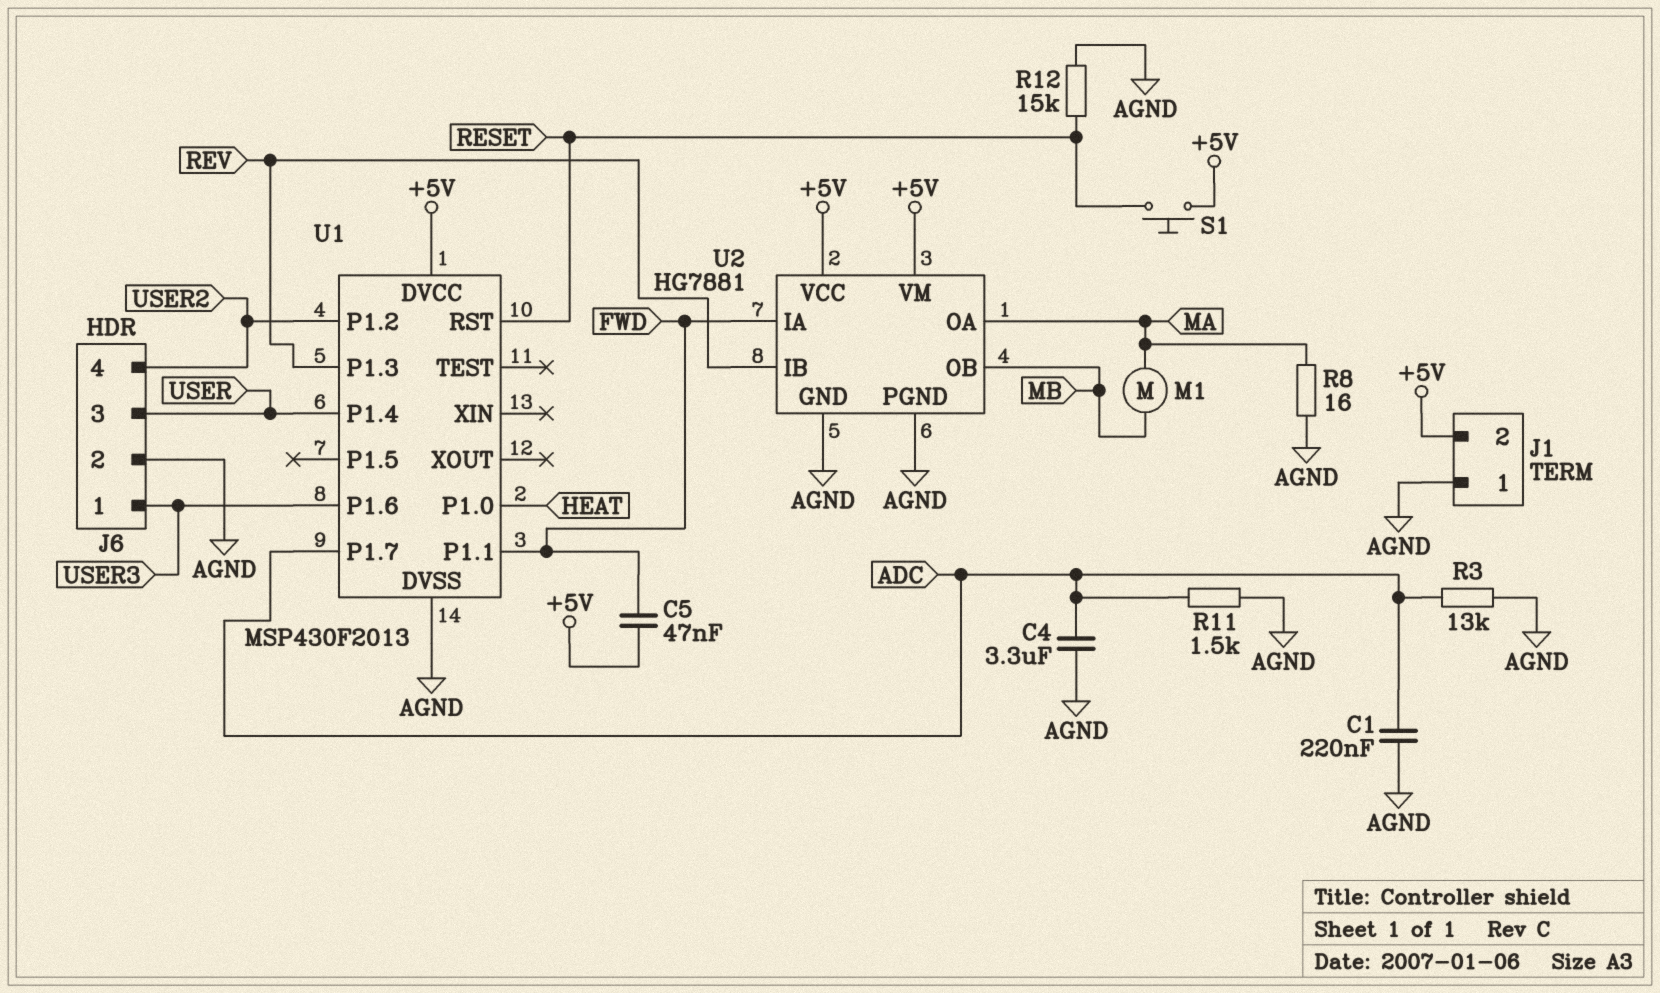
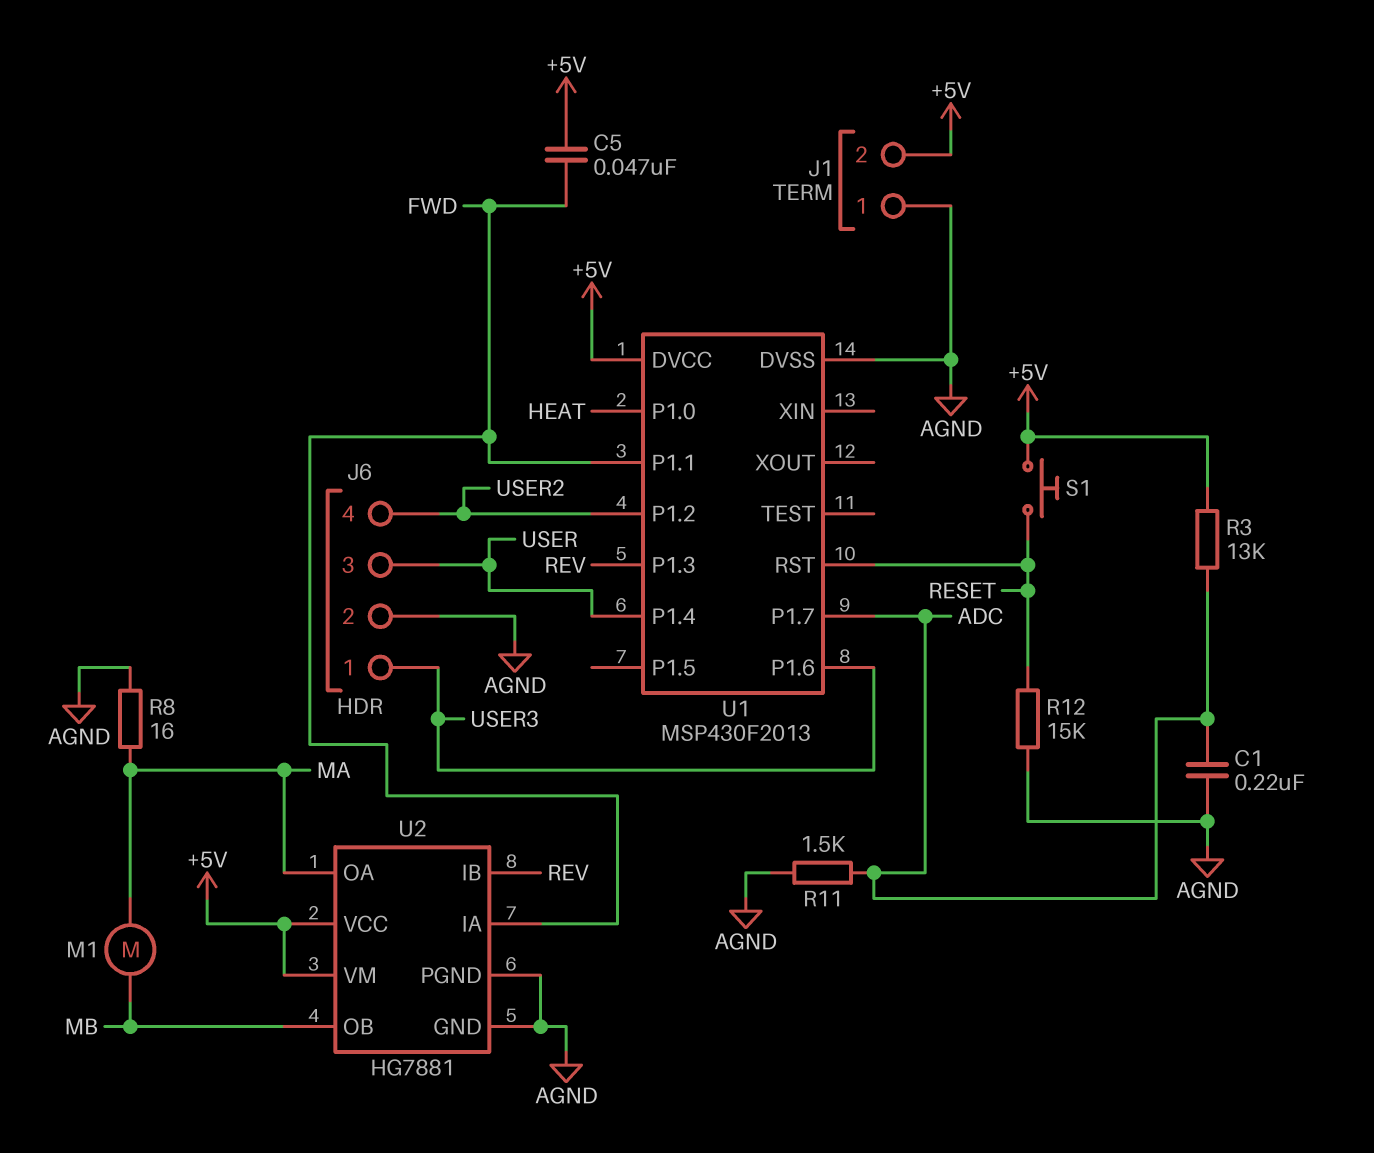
C4: 3.3uF (ADC, AGND) -> none
R3: 13k (ADC, AGND) -> 13k (+5V, ADC)

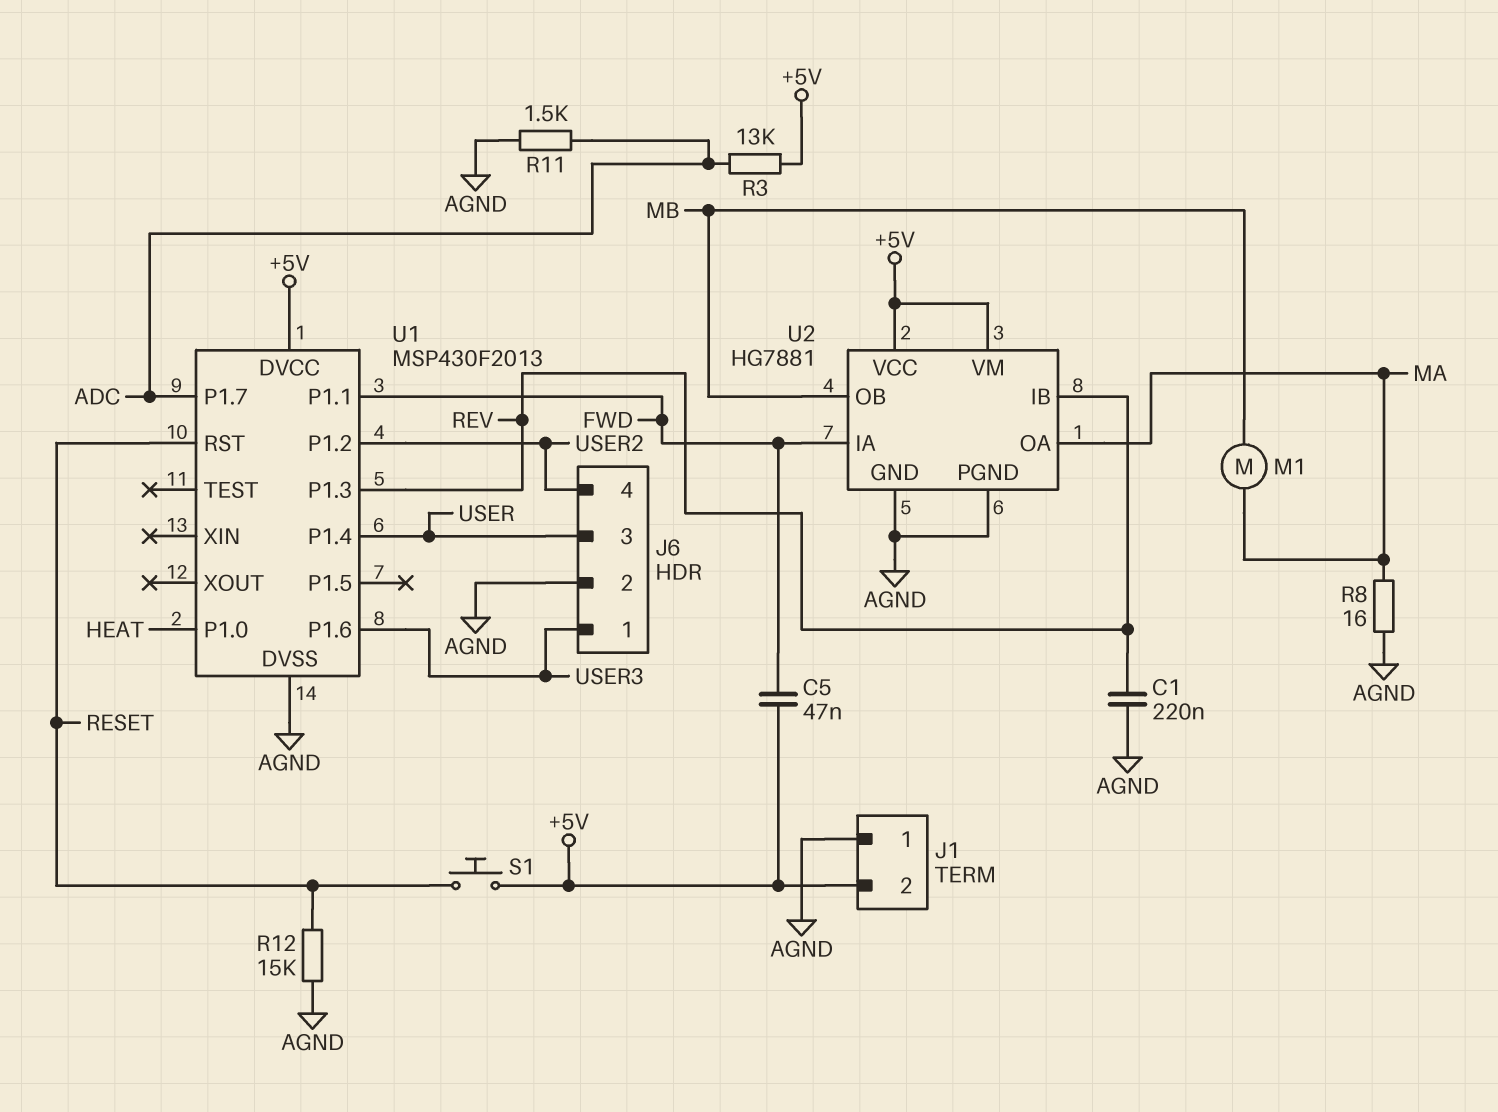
C1: 220nF (ADC, AGND) -> 220nF (AGND, REV)

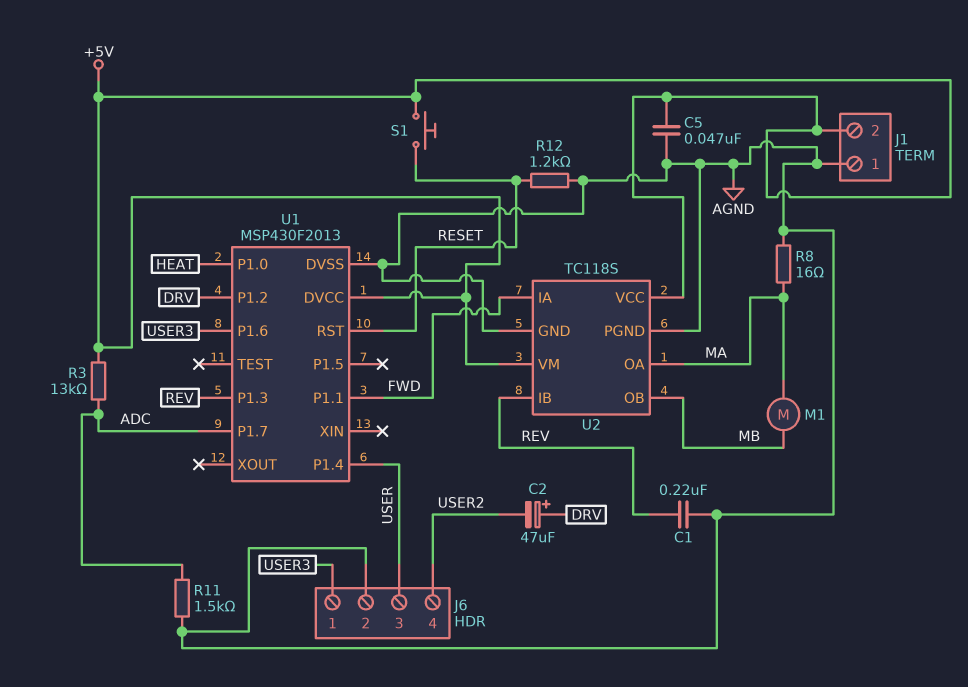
C2: none -> 47uF (plus DRV, minus USER2)
C5: 47nF (+5V, FWD) -> 47nF (+5V, AGND)
R12: 15k (AGND, RESET) -> 1.2k (AGND, RESET)
U1 pin P1.2: USER2 -> DRV
U2: HG7881 -> TC118S

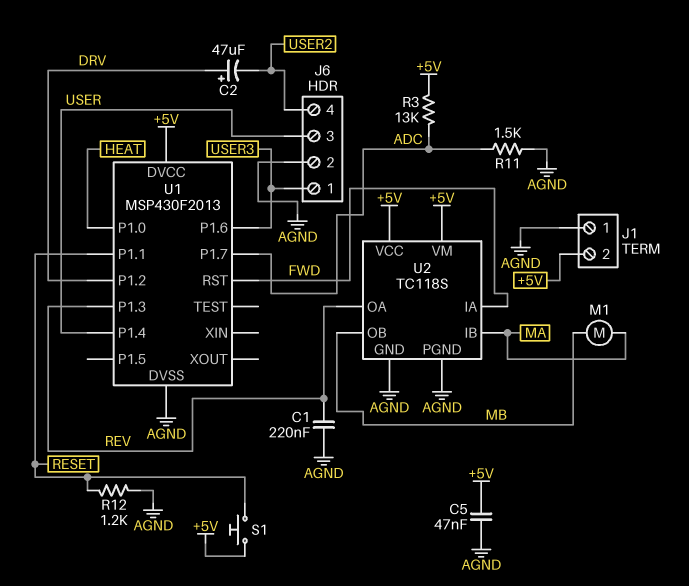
R8: 16 (AGND, MA) -> none
U1 pin P1.1: FWD -> RESET
U1 pin RST: RESET -> FWD
U2 pin IB: REV -> MA
U2 pin OA: MA -> REV

